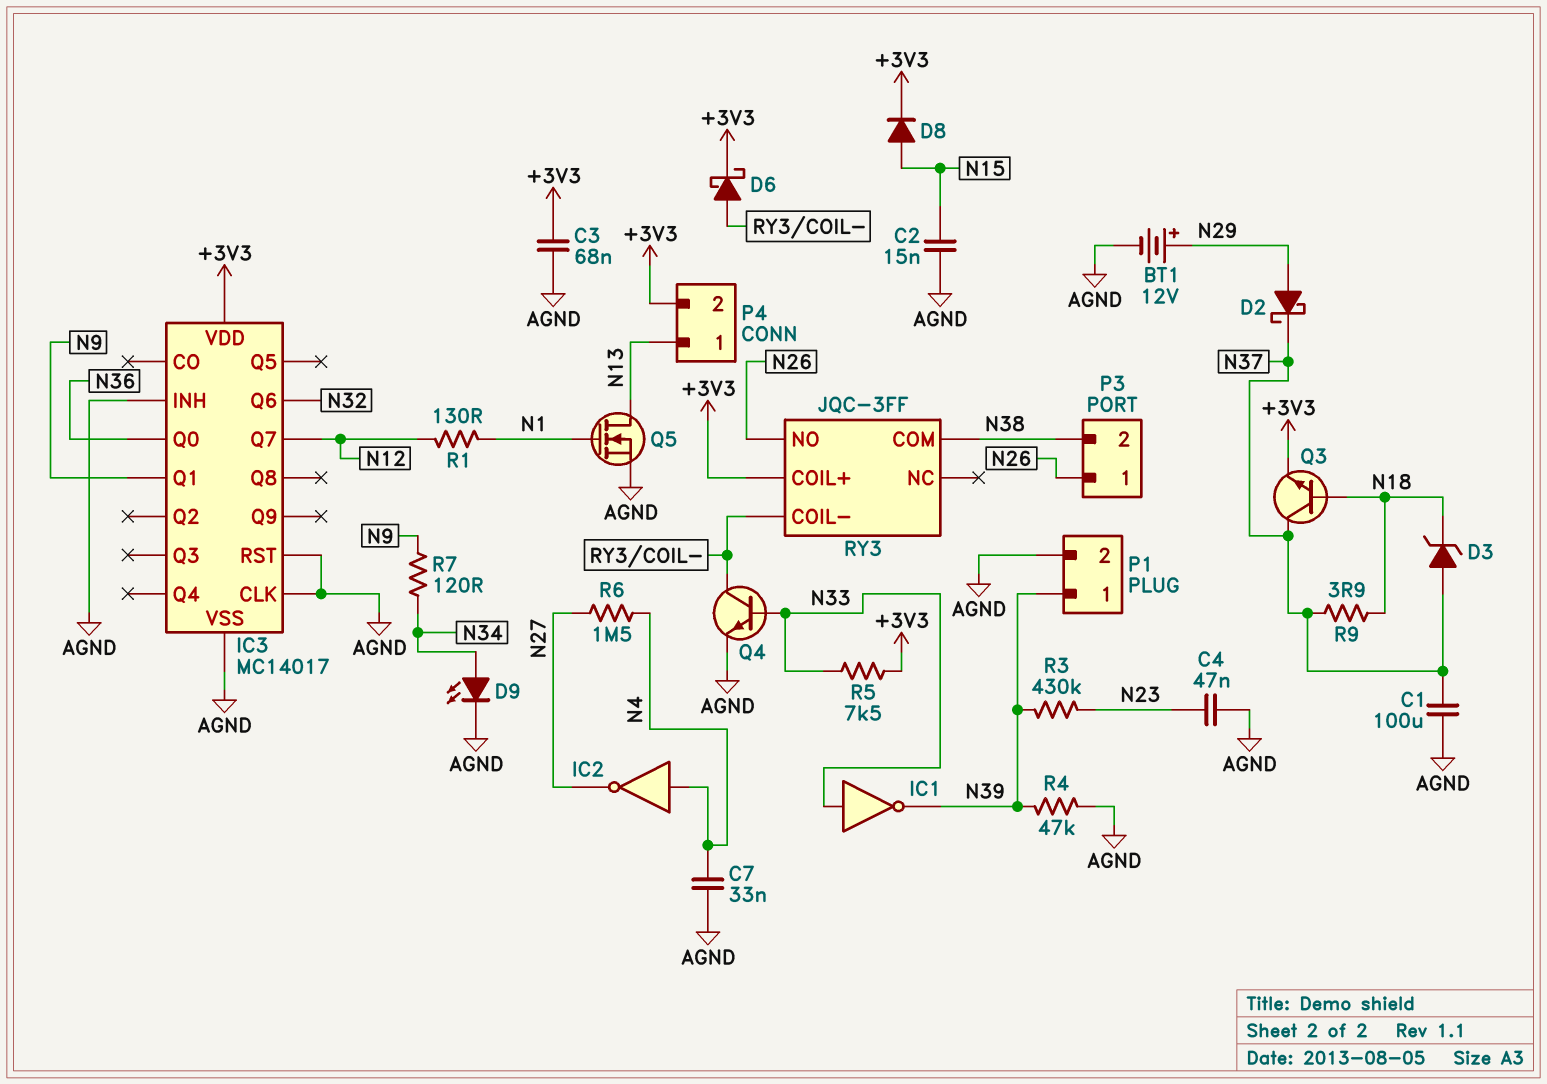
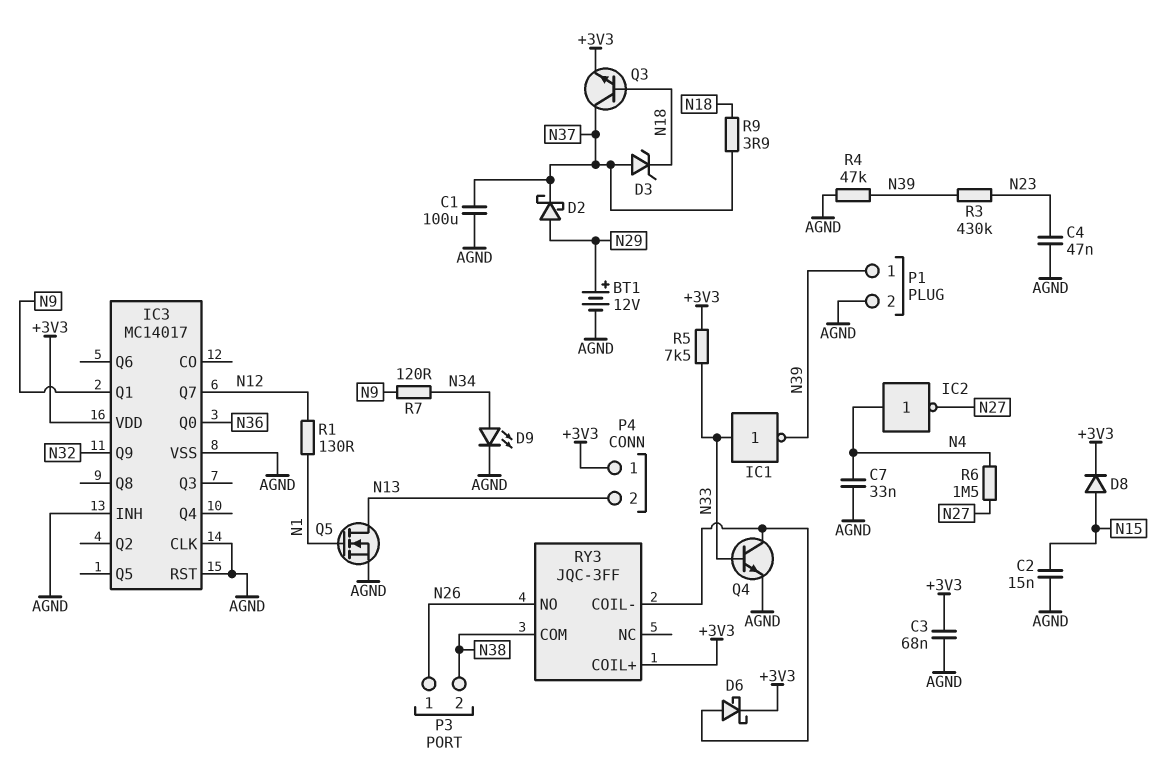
IC3 pin Q6: N32 -> none
IC3 pin Q9: none -> N32
P4 pin 1: N13 -> +3V3
P4 pin 2: +3V3 -> N13

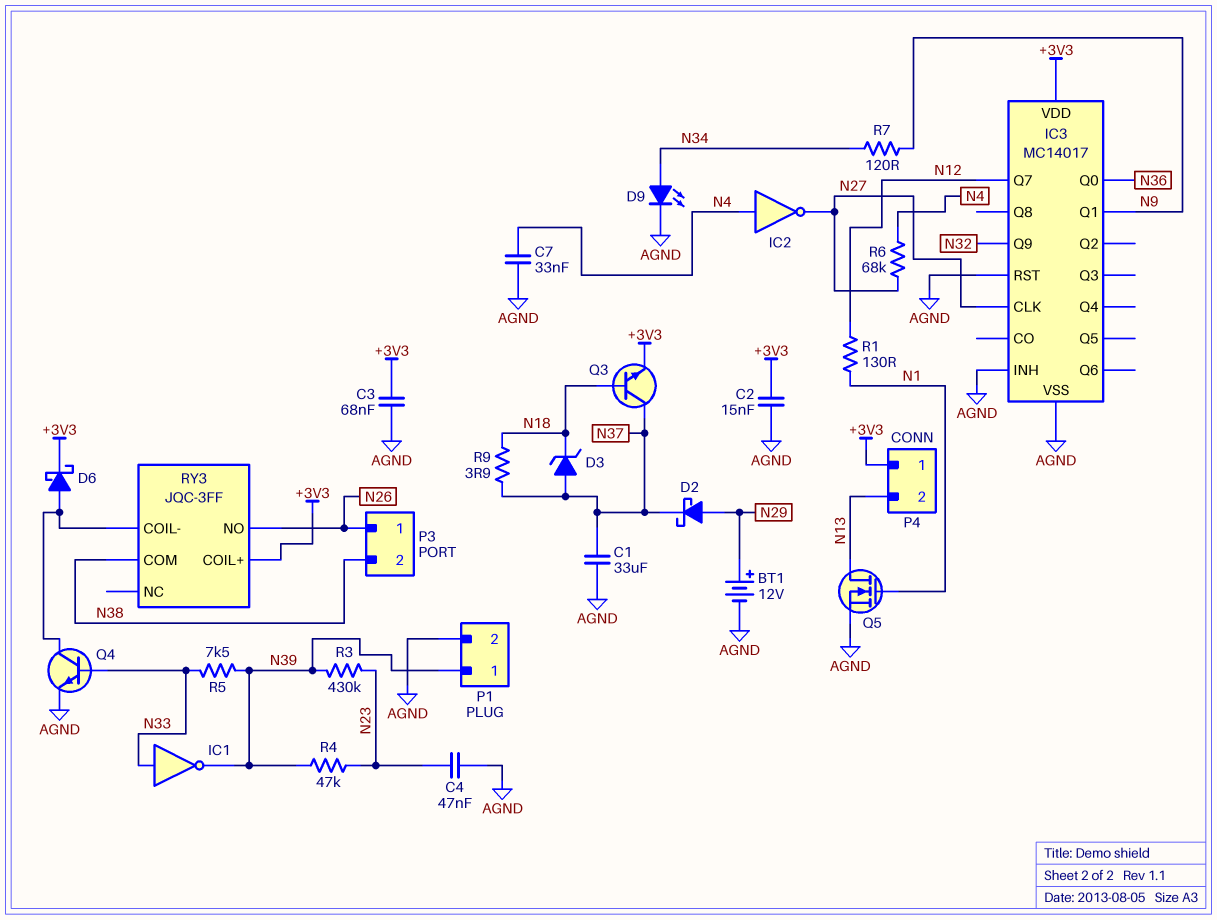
C1: 100uF (AGND, N37) -> 33uF (AGND, N37)
C2: 15nF (AGND, N15) -> 15nF (+3V3, AGND)
D8: diode (A N15, K +3V3) -> none
IC3 pin CLK: AGND -> N27
R4: 47k (AGND, N39) -> 47k (N23, N39)
R5: 7.5k (+3V3, N33) -> 7.5k (N33, N39)
R6: 1.5M (N4, N27) -> 68k (N4, N27)

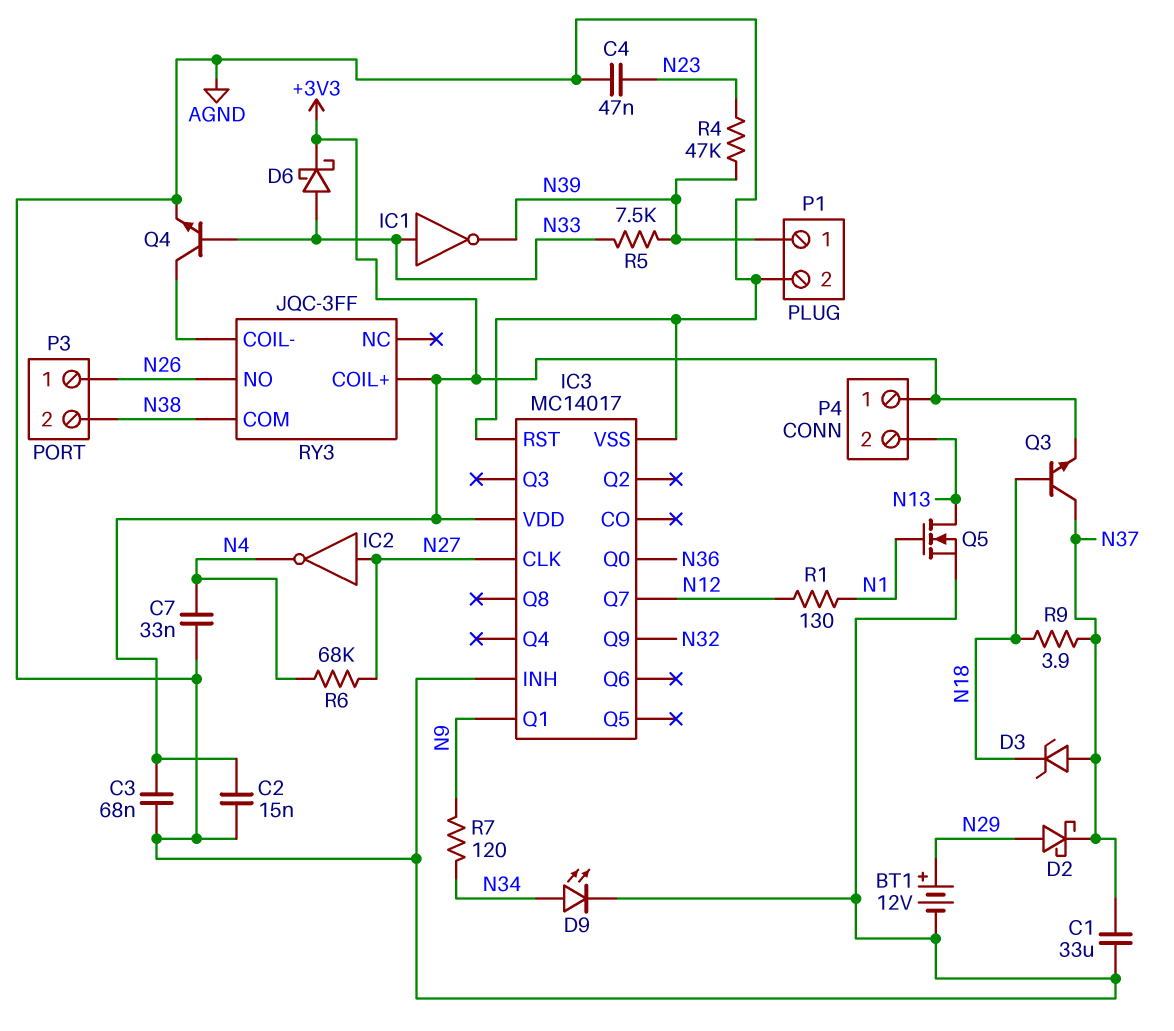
D6: schottky (A RY3/COIL-, K +3V3) -> schottky (A N33, K +3V3)
IC2: NOT (in N4, out N27) -> NOT (in N27, out N4)
R3: 430k (N23, N39) -> none

